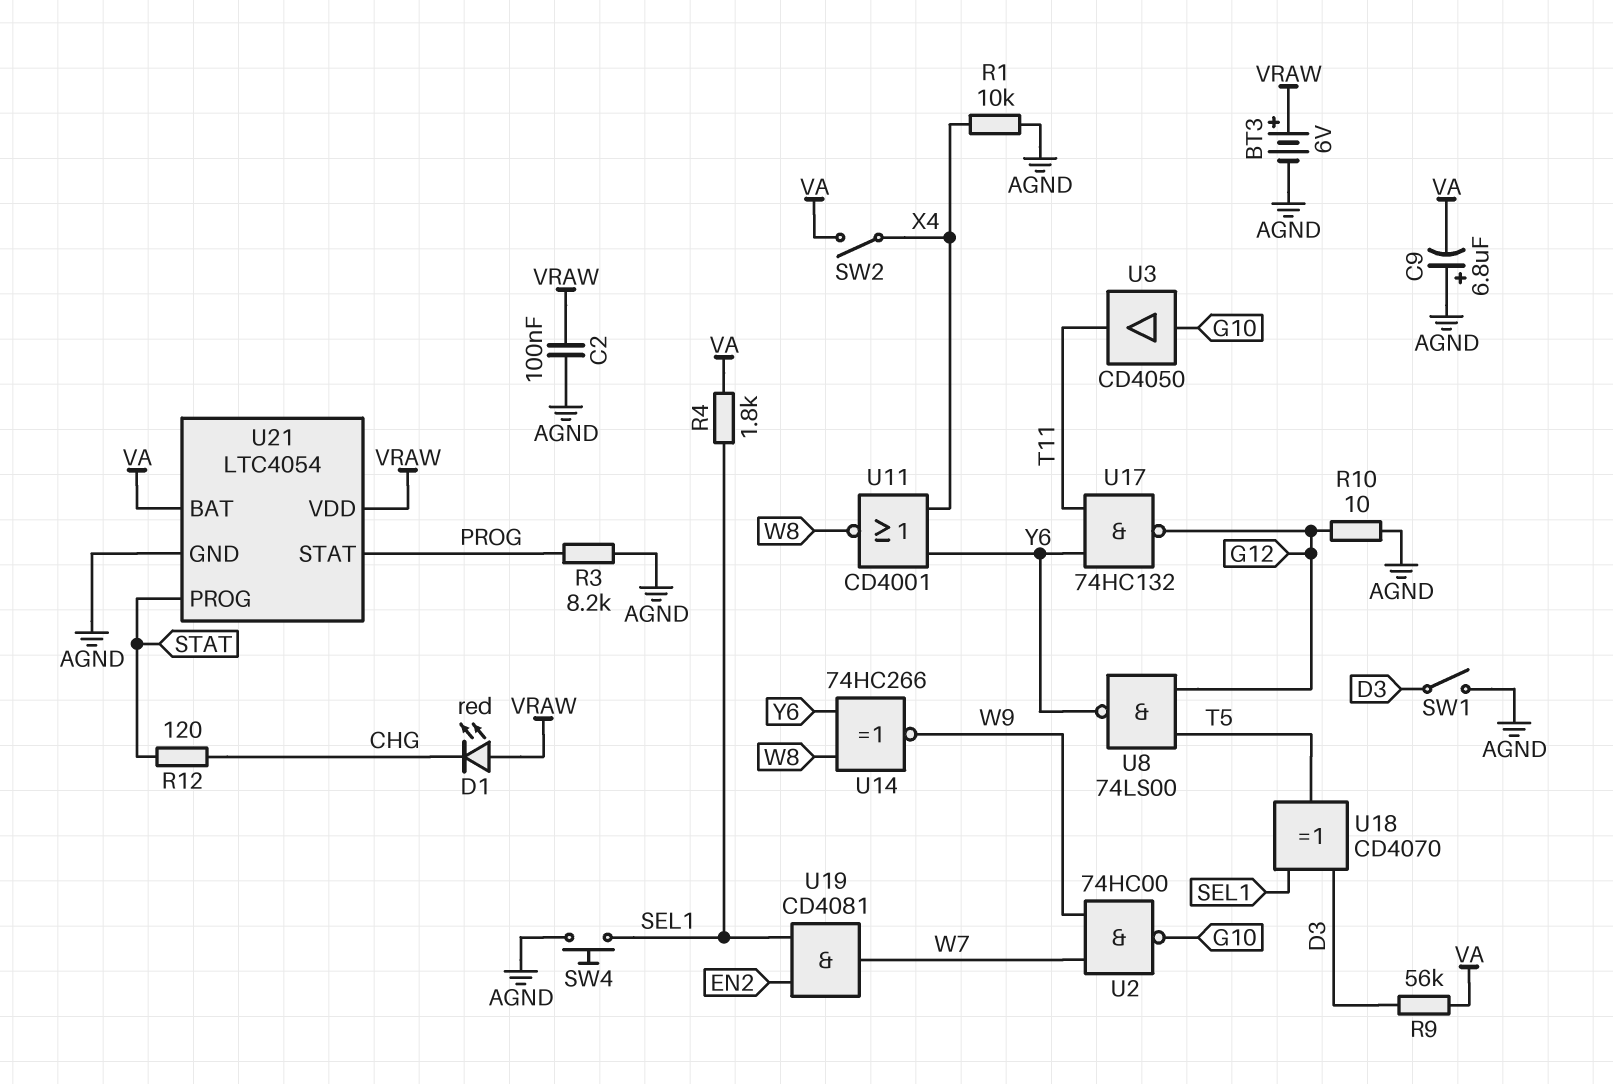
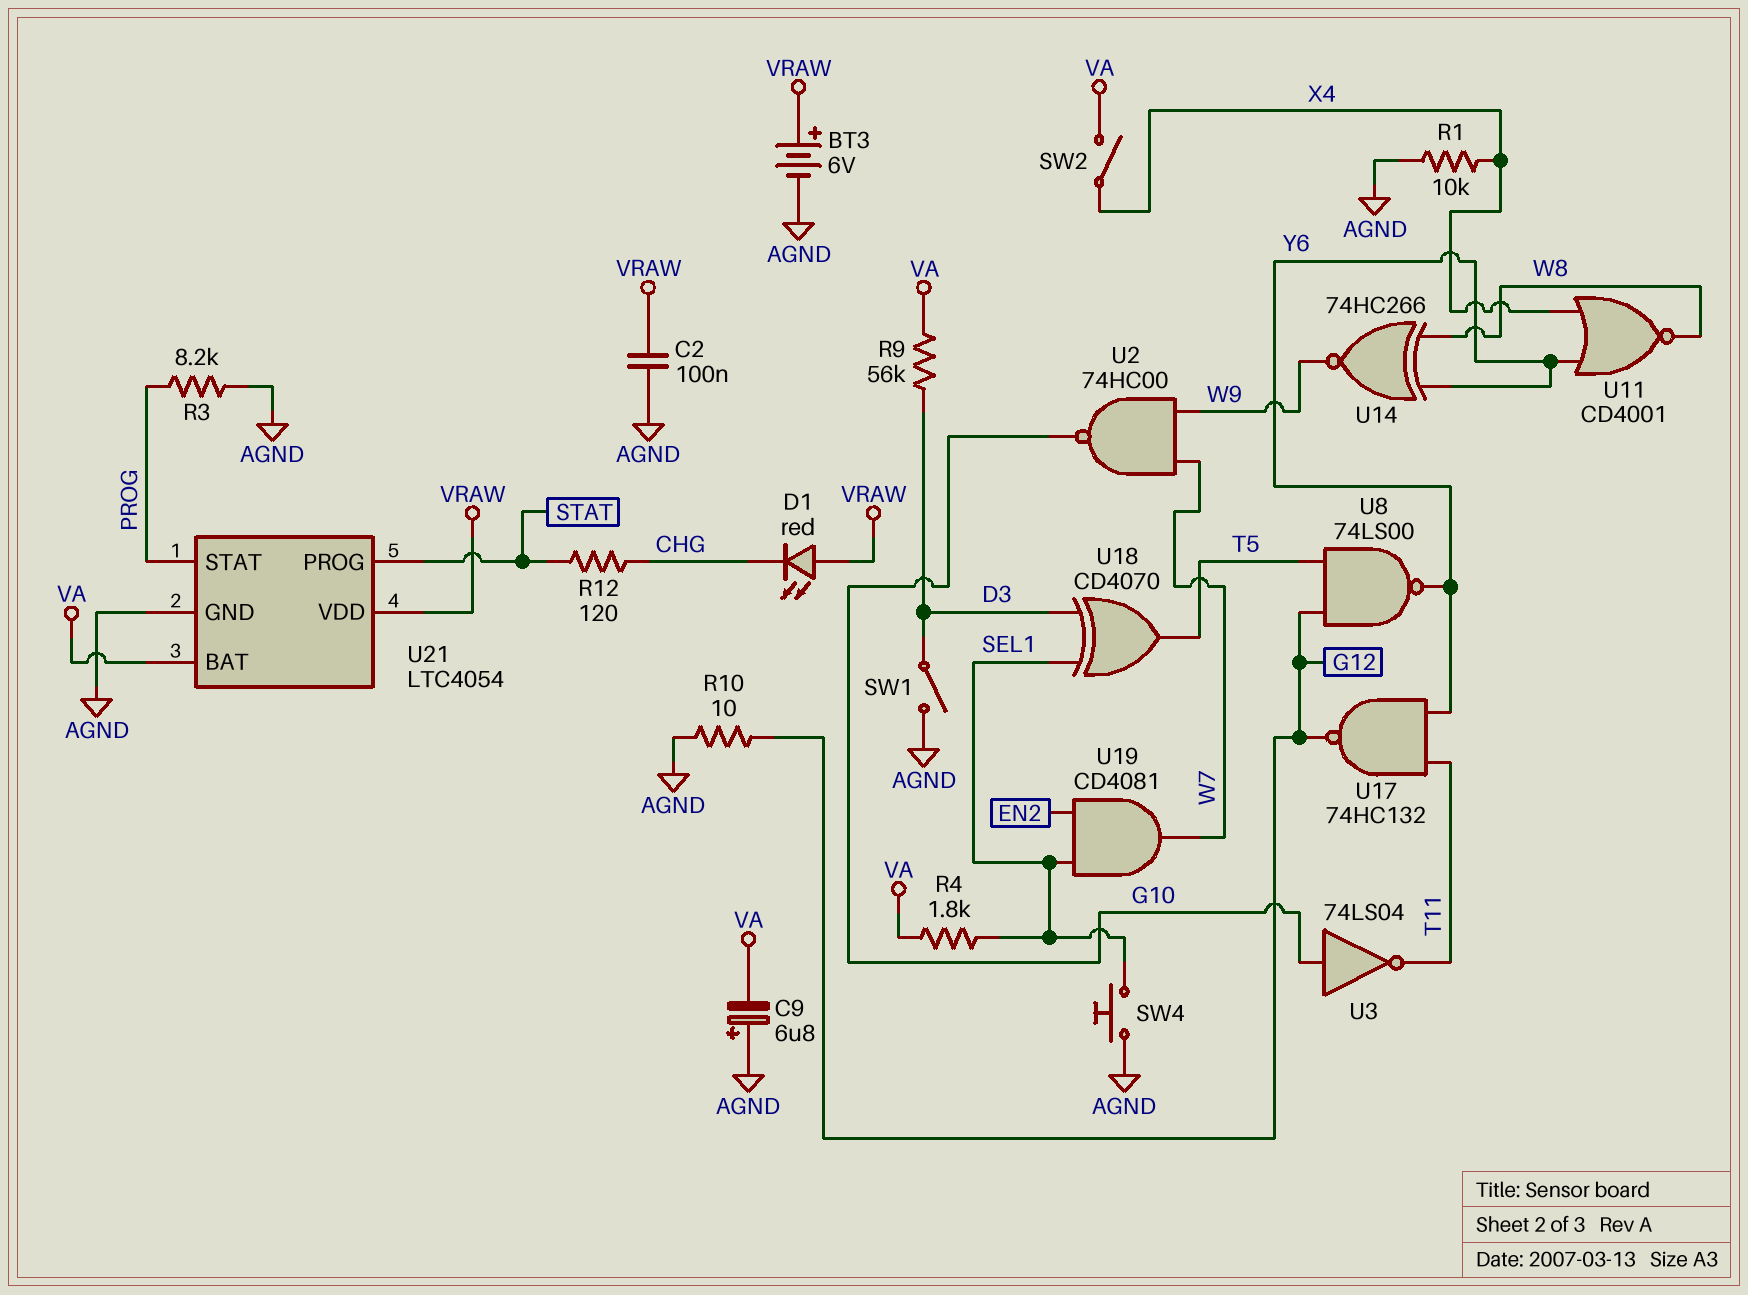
U3: buffer CD4050 (in G10, out T11) -> NOT 74LS04 (in G10, out T11)

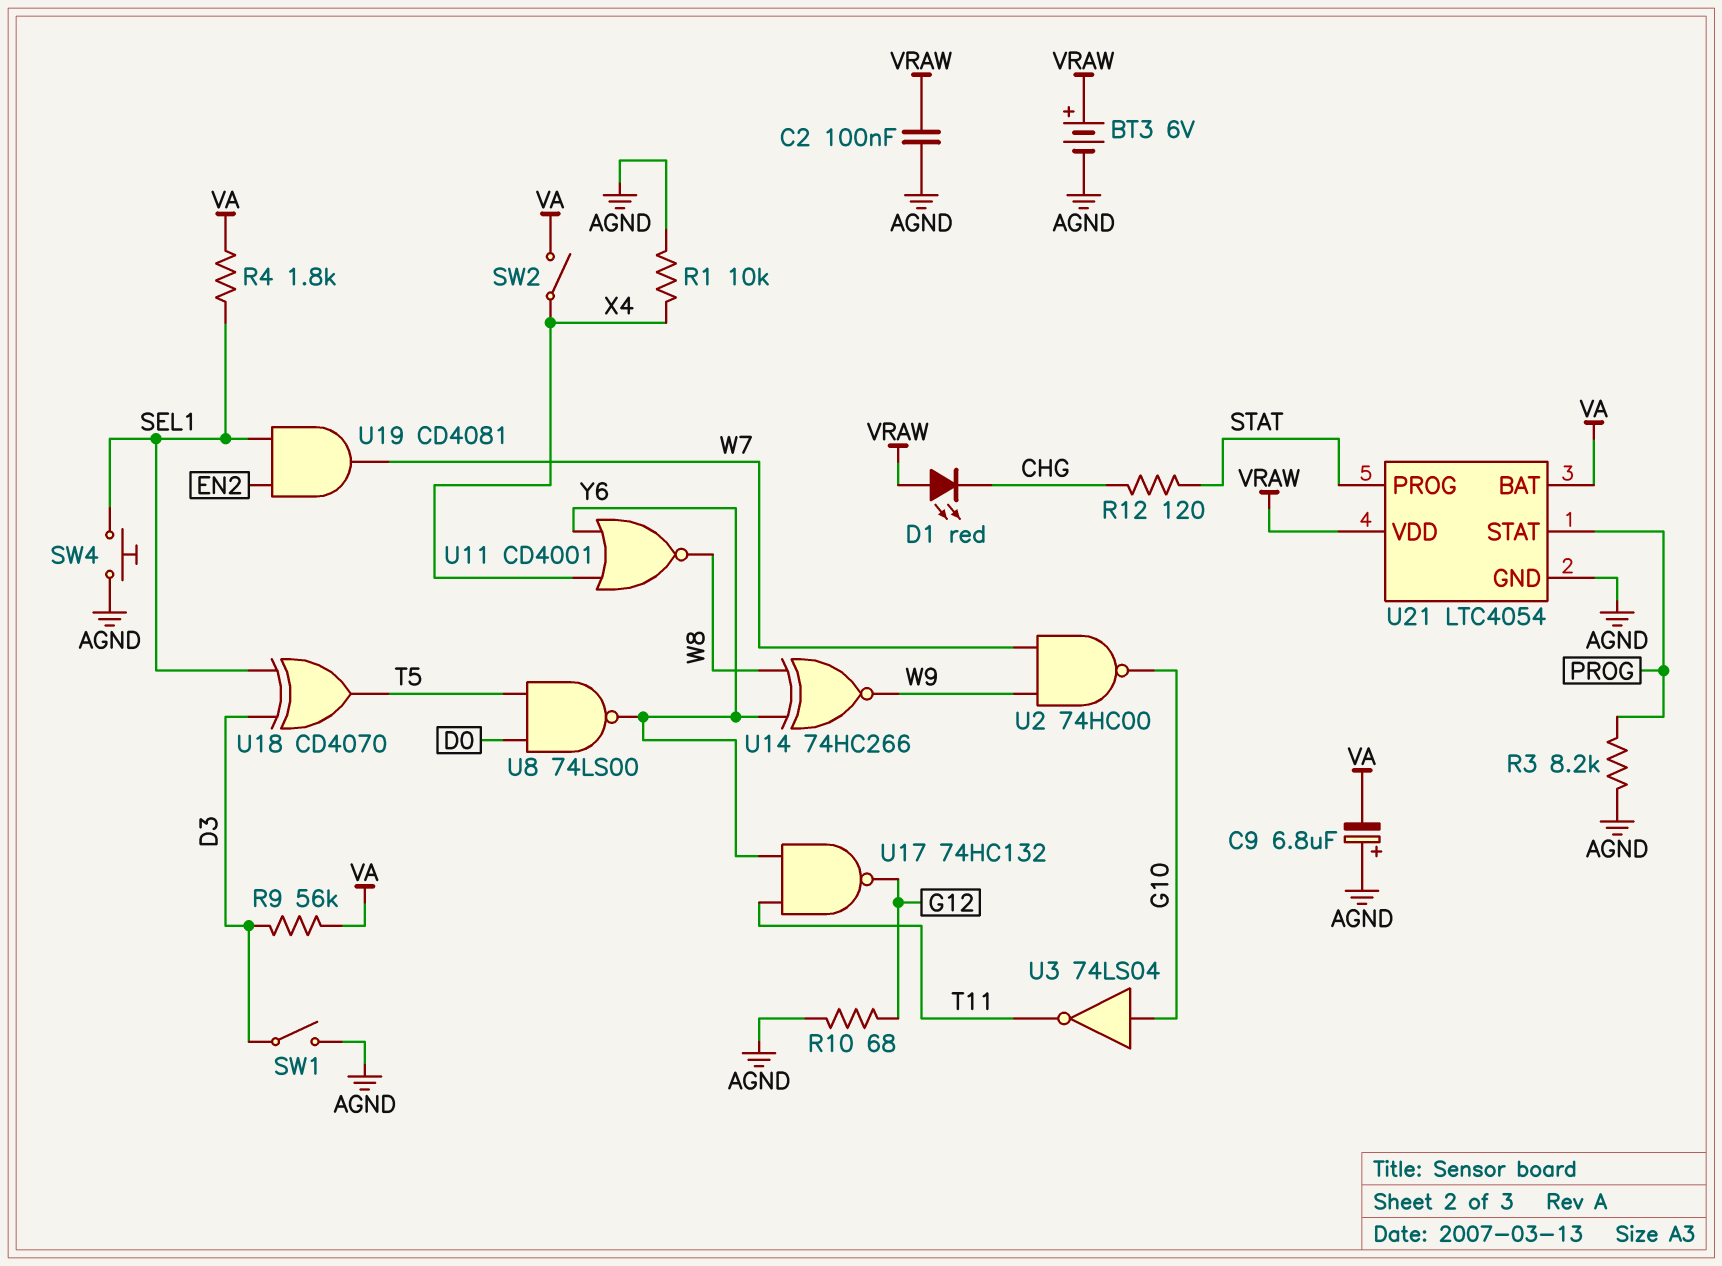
R10: 10 (AGND, G12) -> 68 (AGND, G12)
U8: NAND 74LS00 (in G12, in T5, out Y6) -> NAND 74LS00 (in D0, in T5, out Y6)

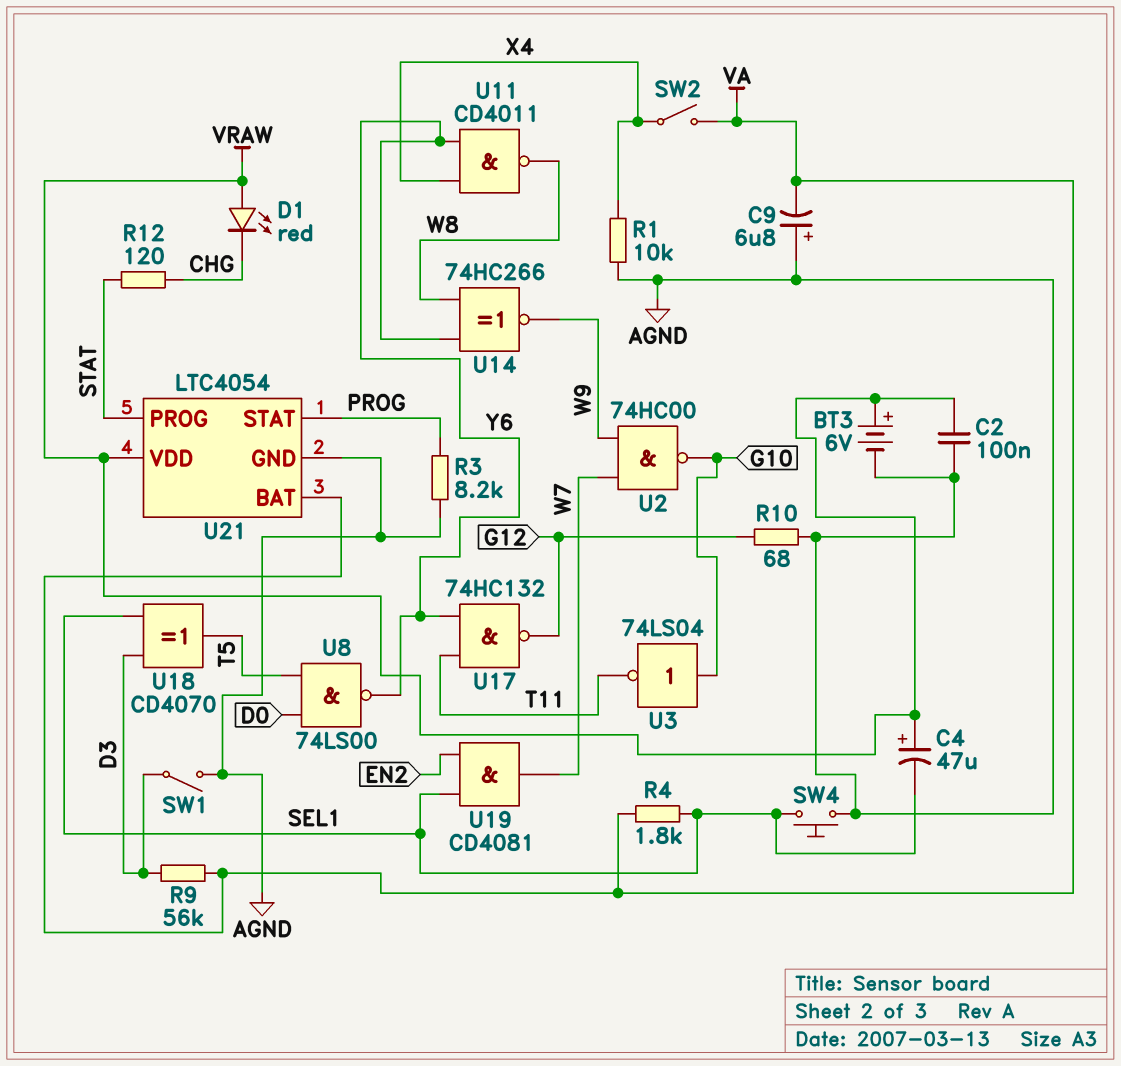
C4: none -> 47uF (plus VRAW, minus SEL1)
U11: NOR CD4001 (in X4, in Y6, out W8) -> NAND CD4011 (in X4, in Y6, out W8)

